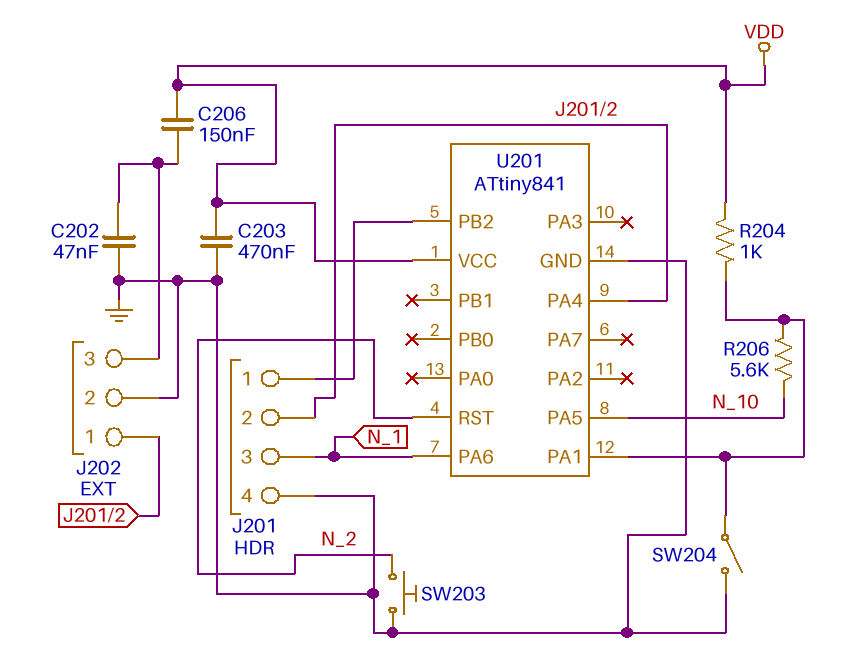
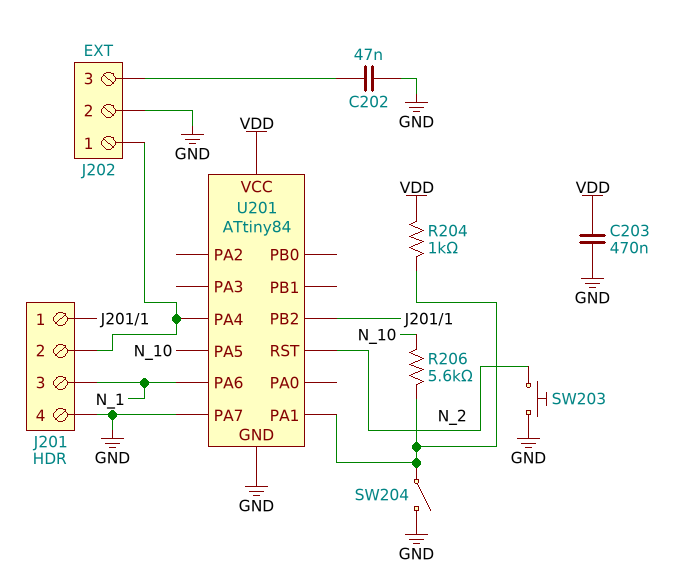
C206: 150nF (J202/3, VDD) -> none
U201: ATtiny841 -> ATtiny84
U201 pin PA7: none -> GND

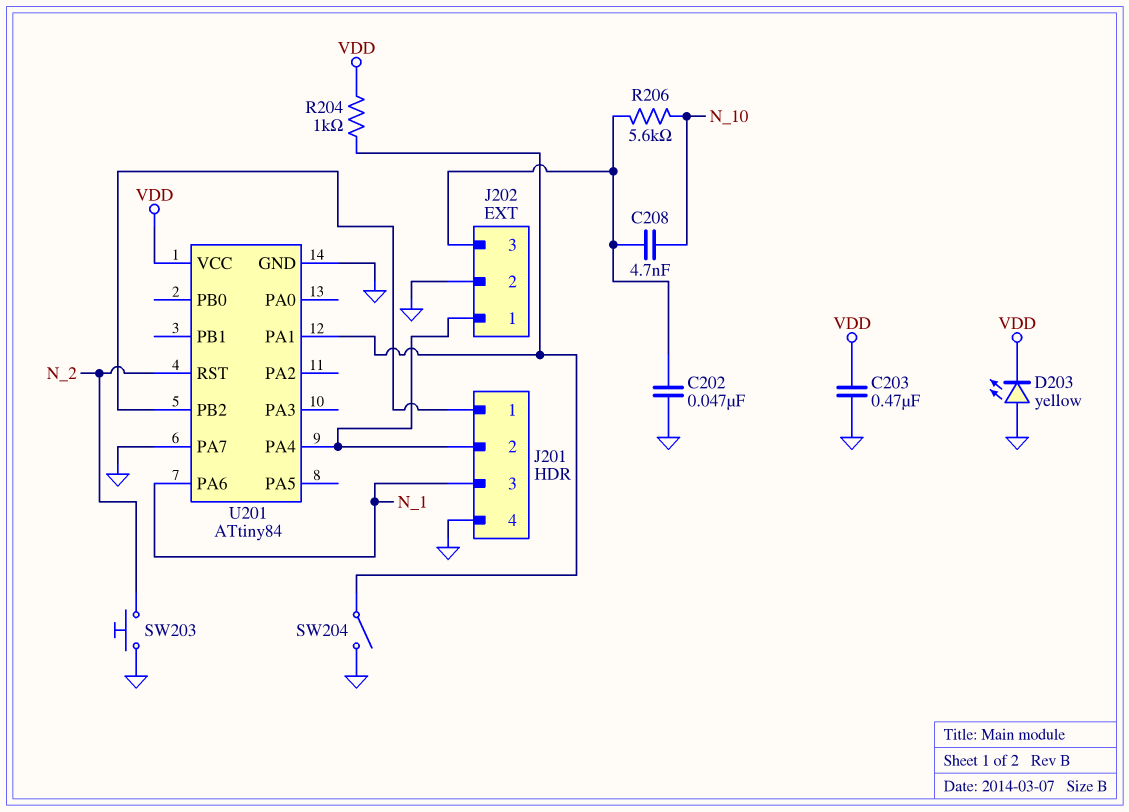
C208: none -> 4.7nF (J202/3, N_10)
D203: none -> LED yellow (A GND, K VDD)
R206: 5.6k (N_10, U201/PA1) -> 5.6k (J202/3, N_10)
U201 pin PA5: N_10 -> none

